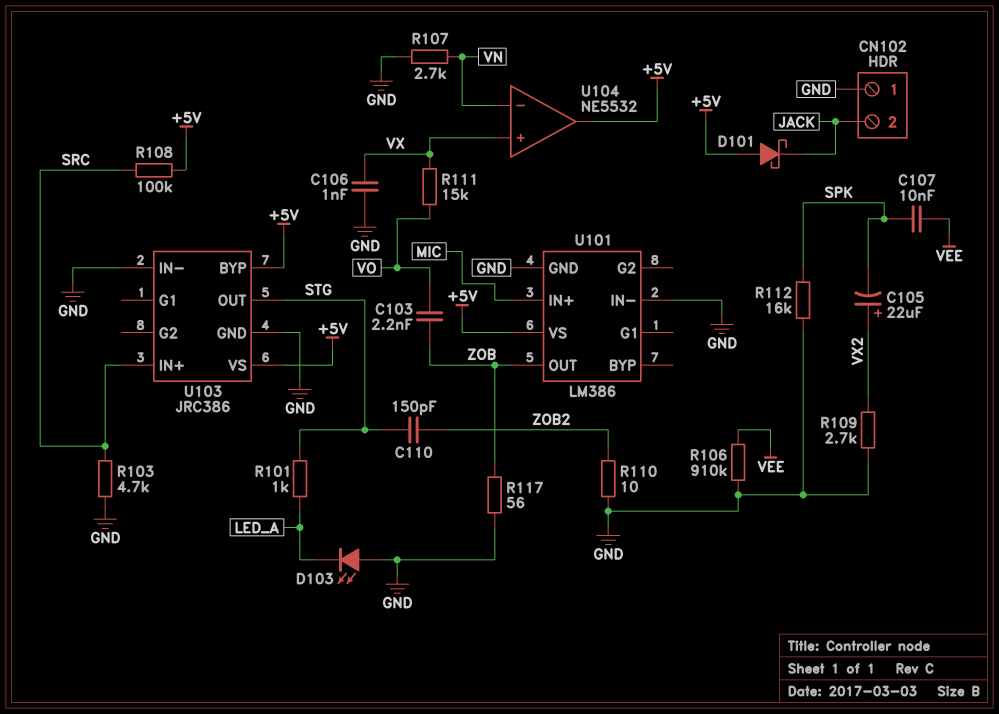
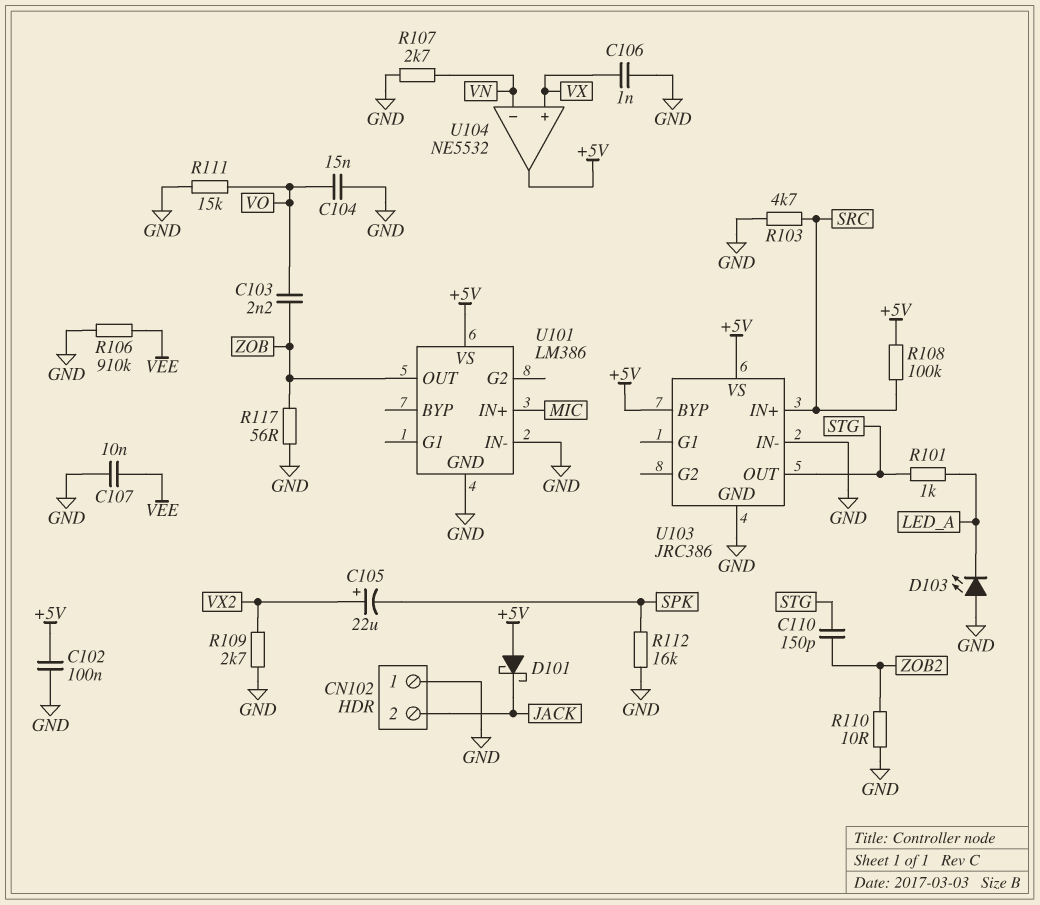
C102: none -> 100nF (+5V, GND)
C104: none -> 15nF (GND, VO)
C107: 10nF (SPK, VEE) -> 10nF (GND, VEE)
R111: 15k (VO, VX) -> 15k (GND, VO)

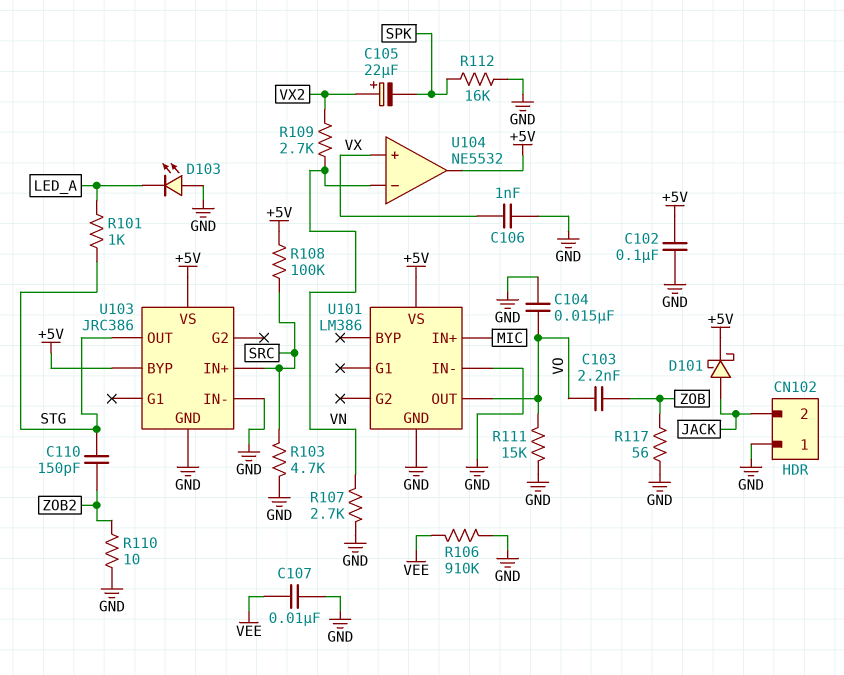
D101: schottky (A +5V, K JACK) -> schottky (A JACK, K +5V)
R109: 2.7k (GND, VX2) -> 2.7k (VN, VX2)
U101 pin OUT: ZOB -> VO

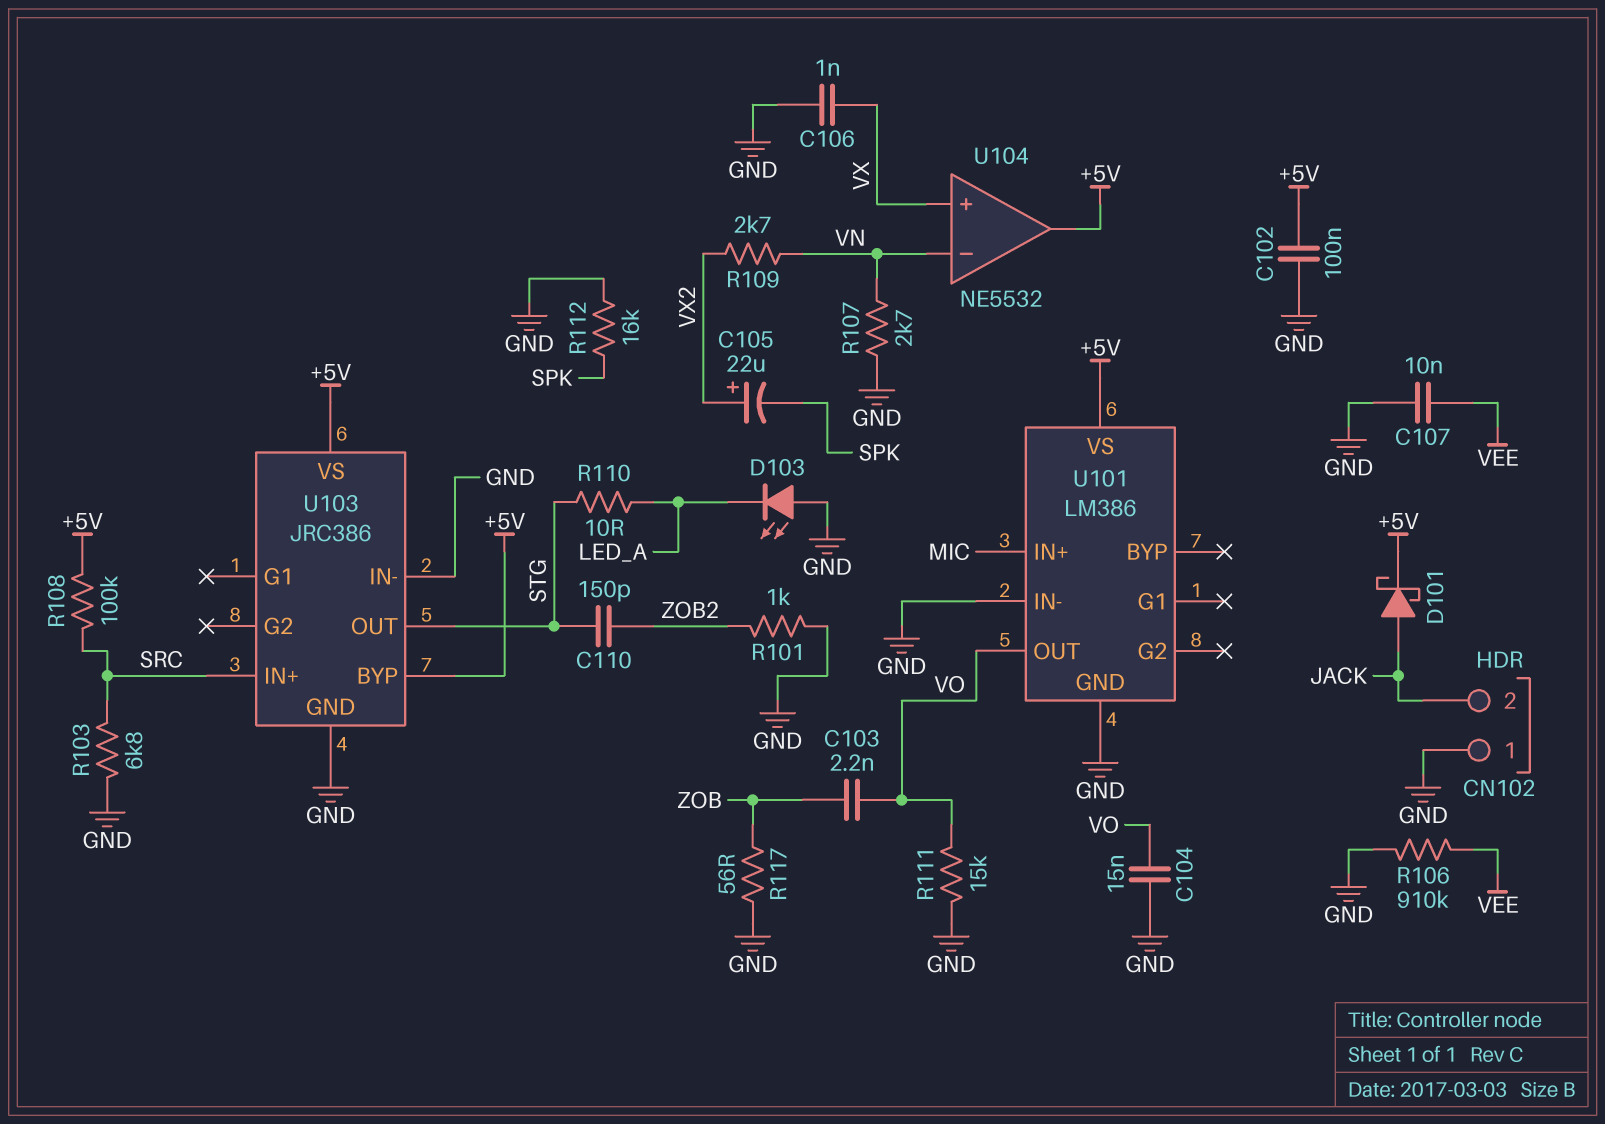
R101: 1k (LED_A, STG) -> 1k (GND, ZOB2)
R103: 4.7k (GND, SRC) -> 6.8k (GND, SRC)
R110: 10 (GND, ZOB2) -> 10 (LED_A, STG)

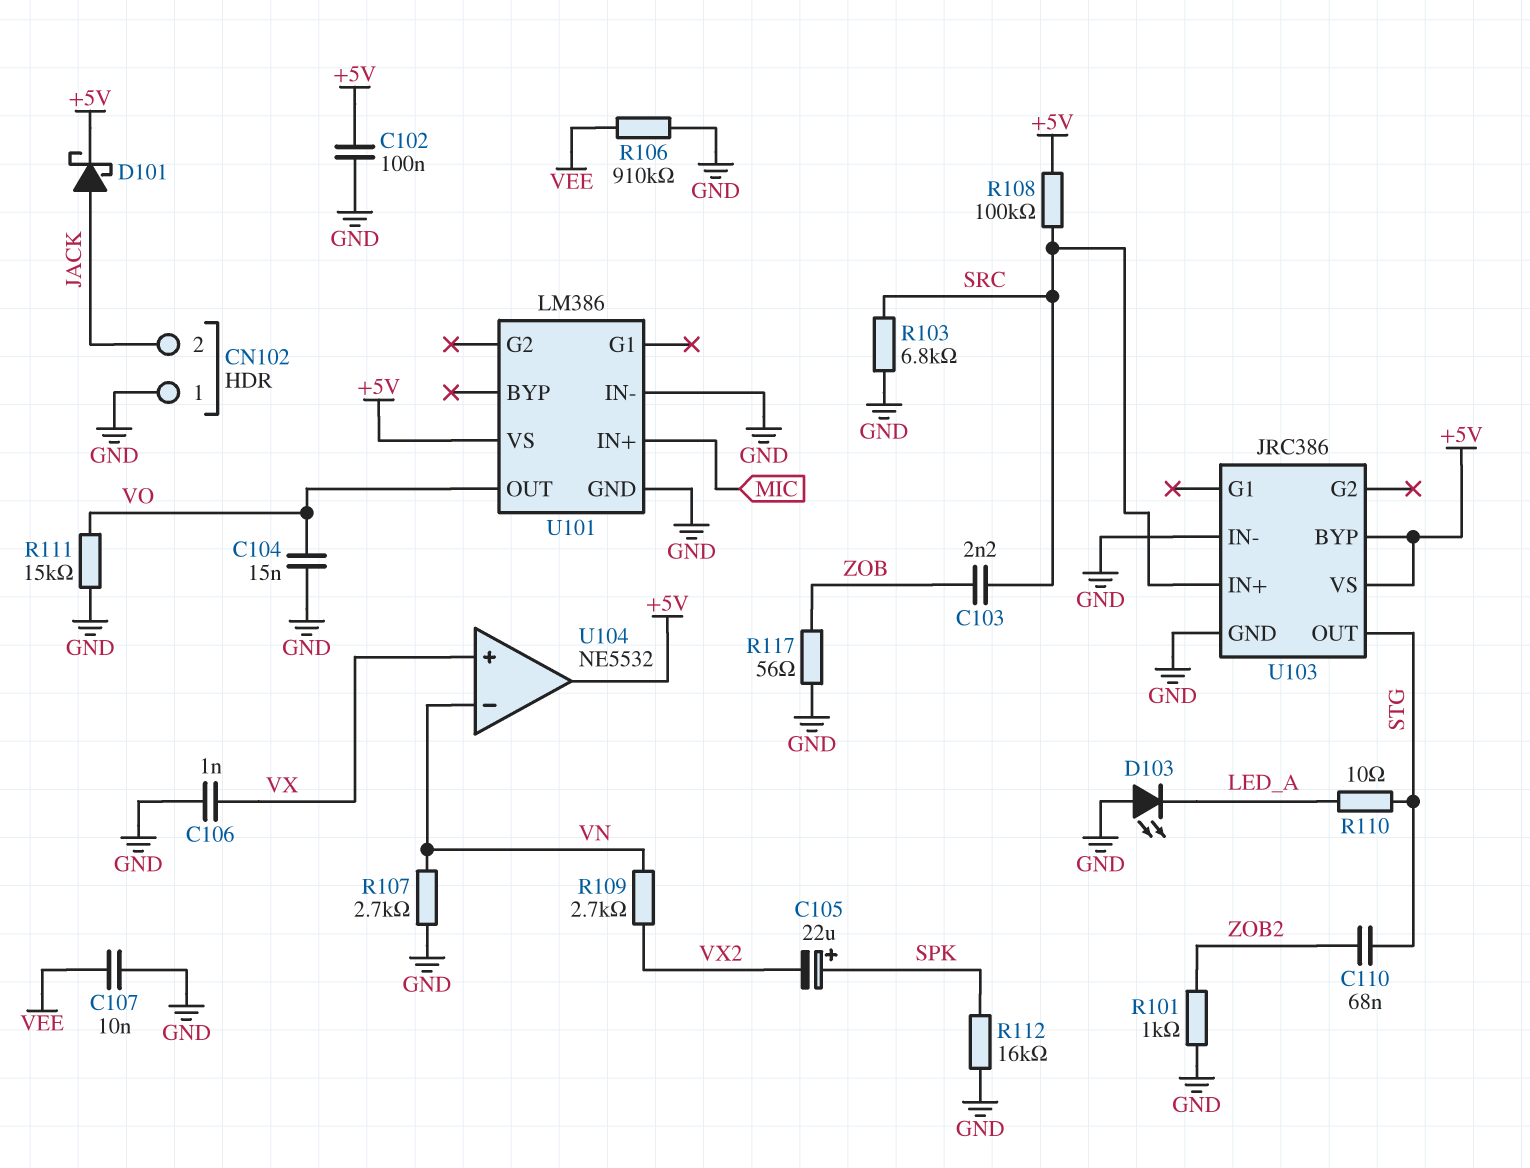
C103: 2.2nF (VO, ZOB) -> 2.2nF (SRC, ZOB)
C105: 22uF (plus VX2, minus SPK) -> 22uF (plus SPK, minus VX2)
C110: 150pF (STG, ZOB2) -> 68nF (STG, ZOB2)

